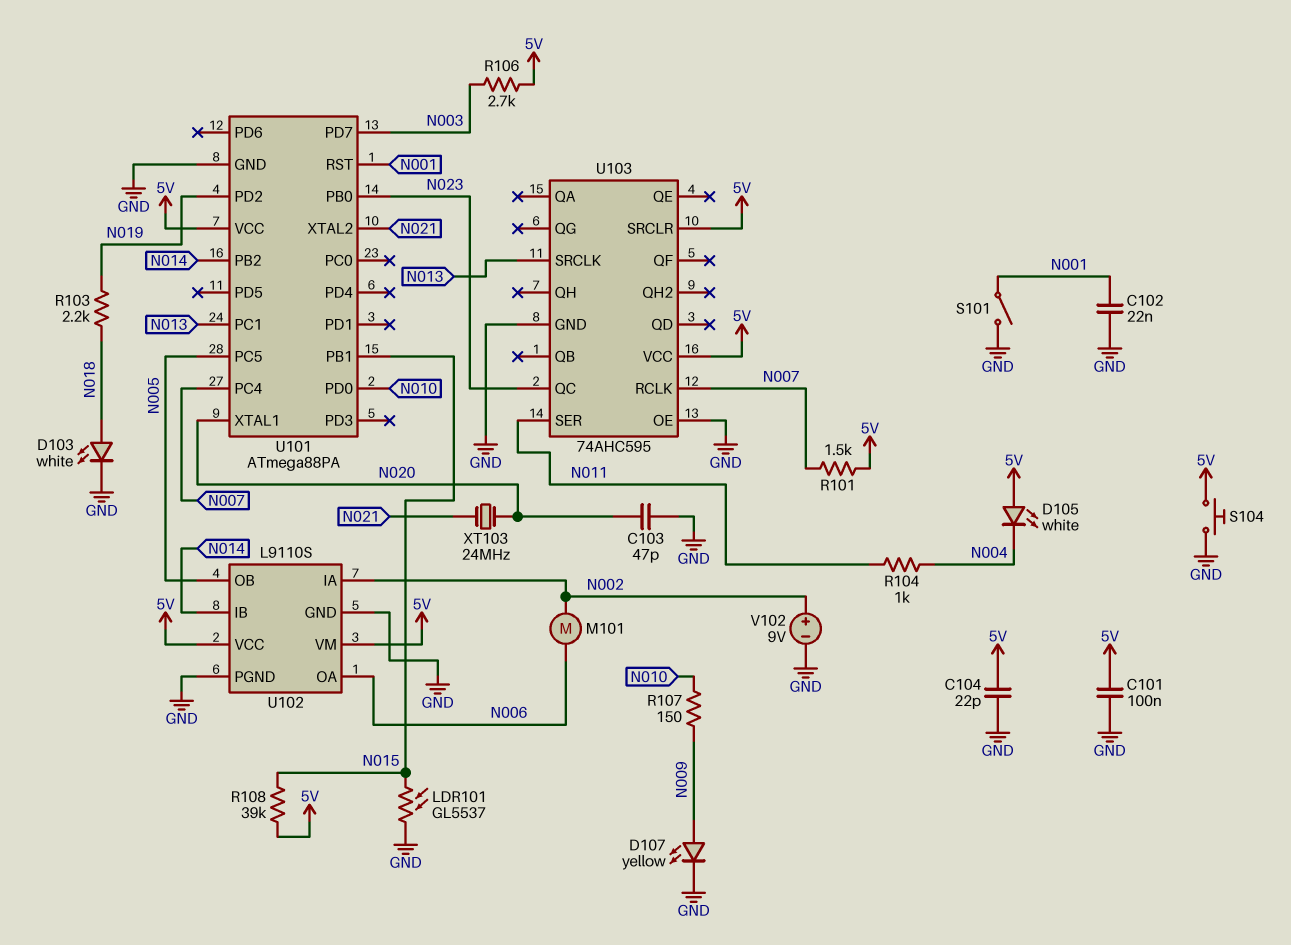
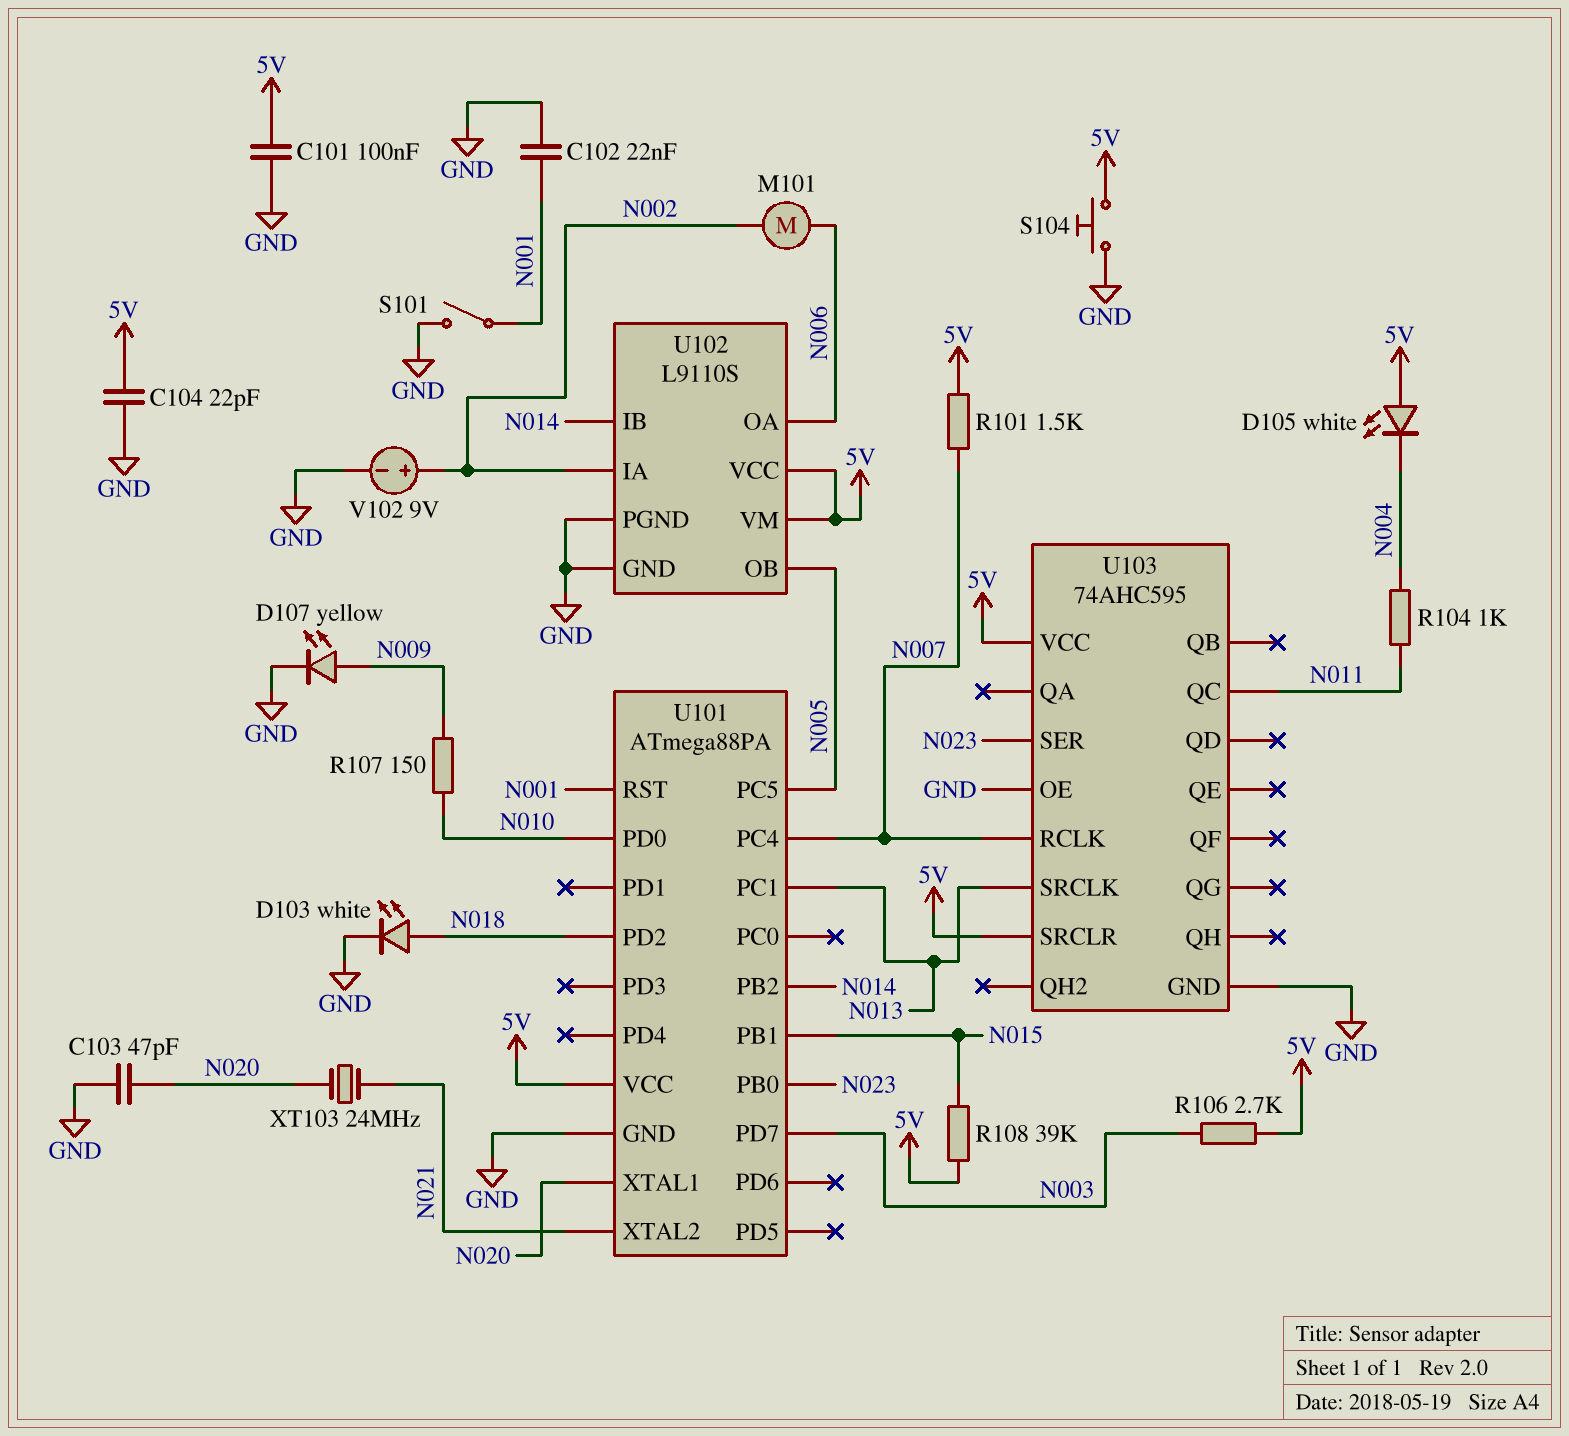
LDR101: GL5537 (GND, N015) -> none
R103: 2.2k (N018, N019) -> none
U101 pin PD2: N019 -> N018
U103 pin QC: N023 -> N011
U103 pin SER: N011 -> N023

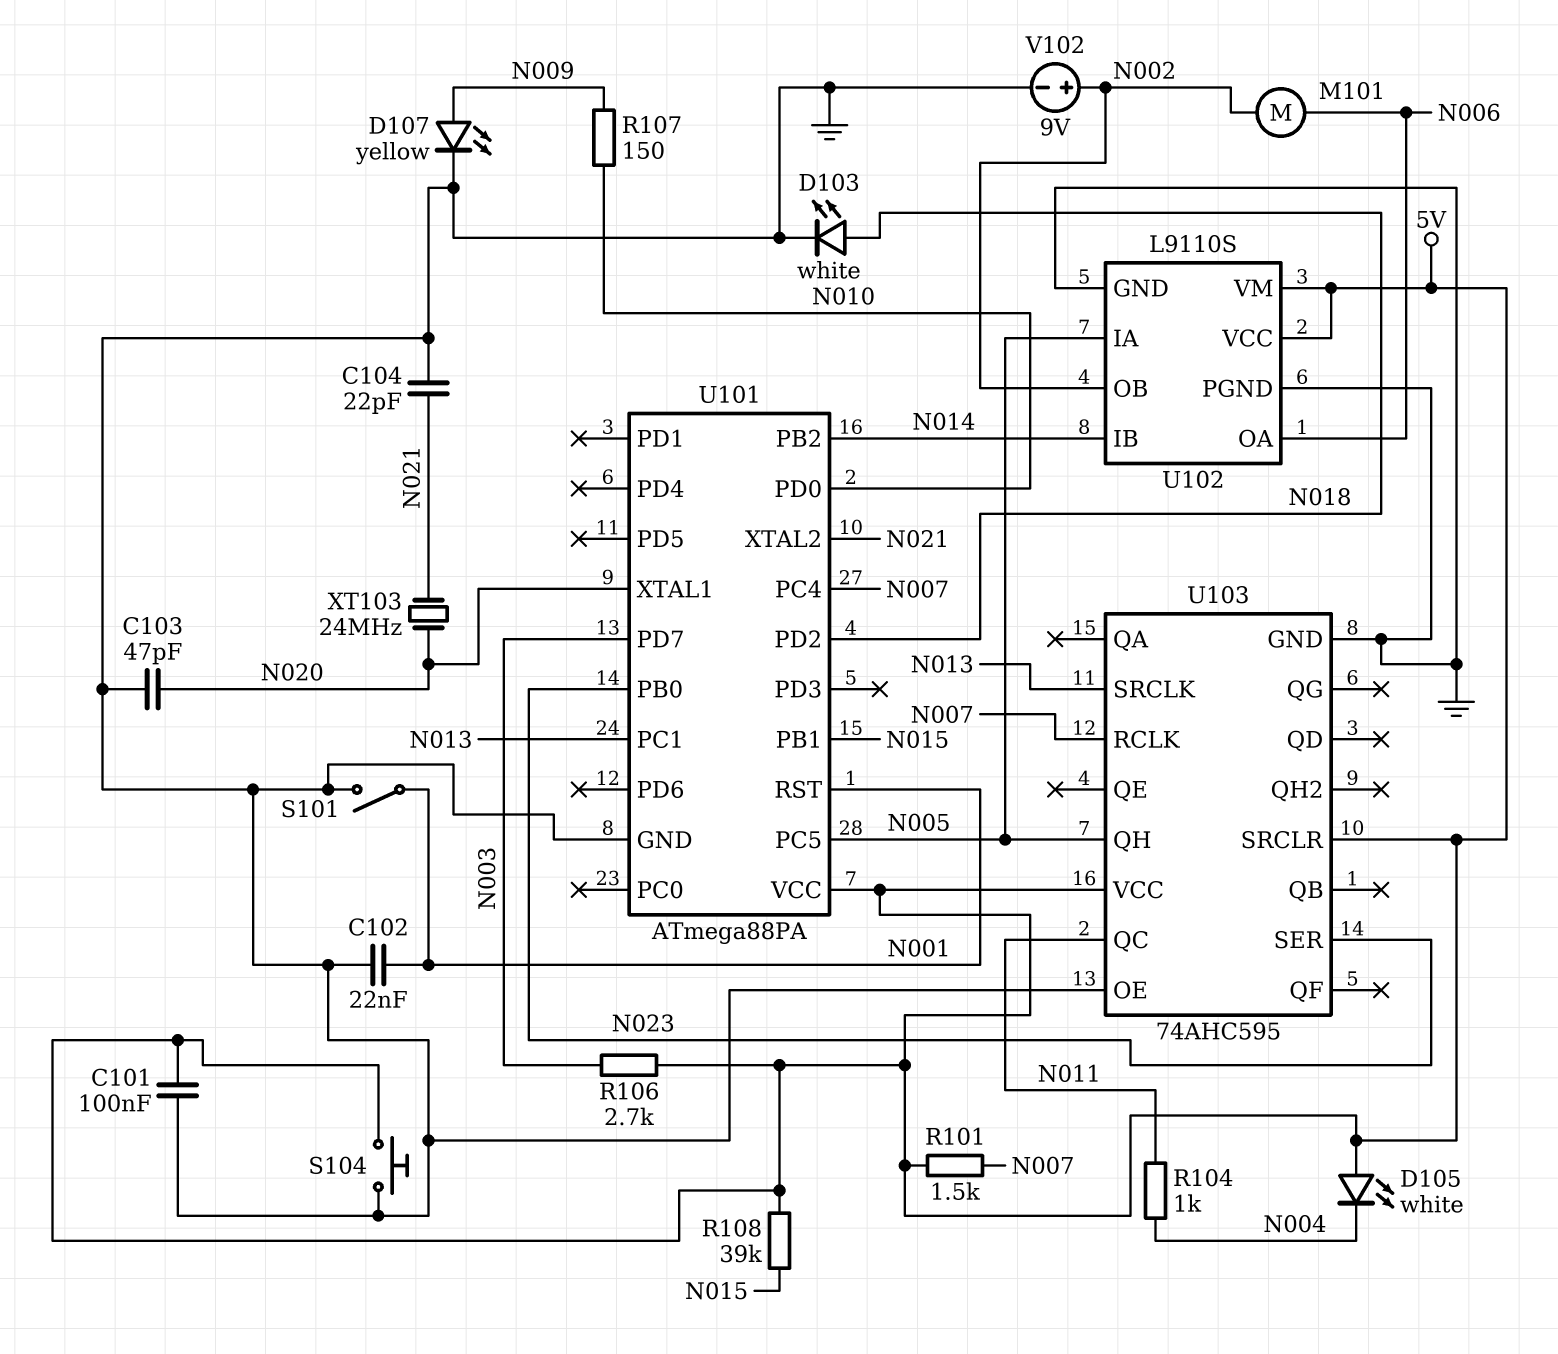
C104: 22pF (5V, GND) -> 22pF (GND, N021)
U102 pin IA: N002 -> N005
U102 pin OB: N005 -> N002
U103 pin QH: none -> N005

